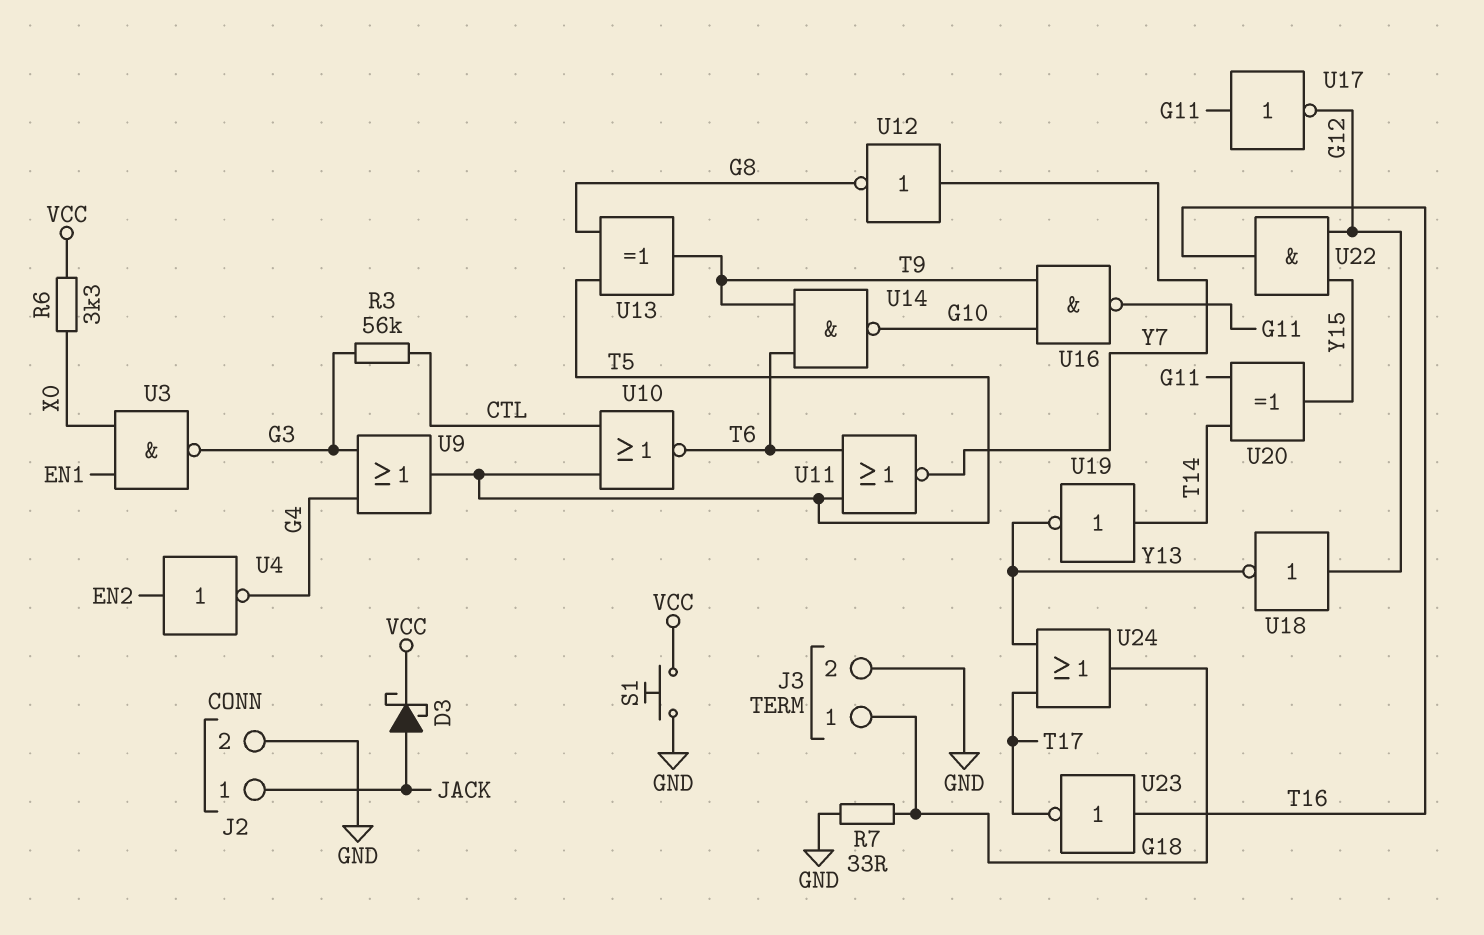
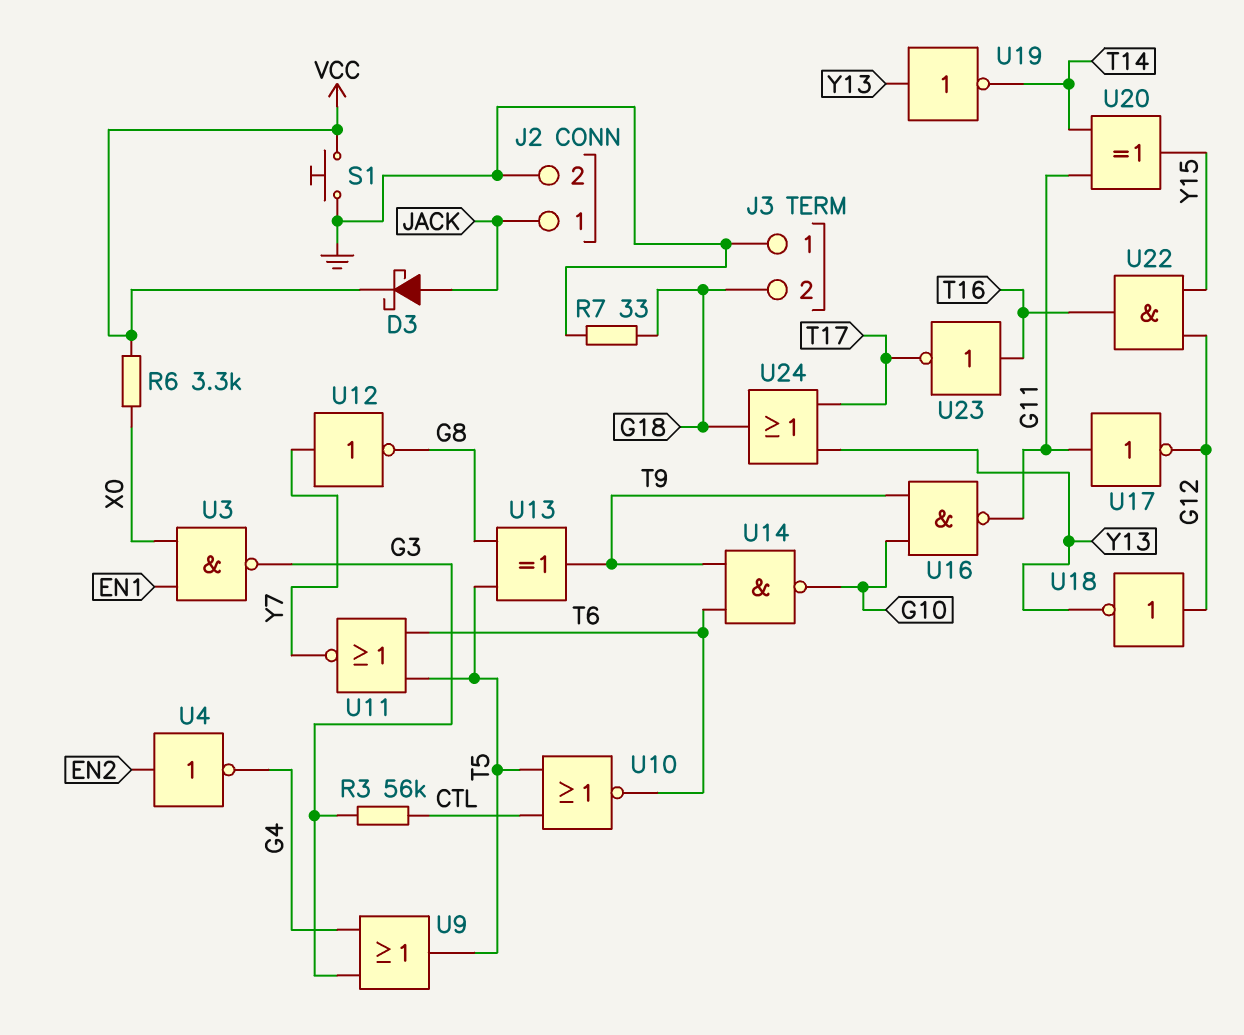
J3 pin 1: G18 -> GND
J3 pin 2: GND -> G18
U19: NOT (in T14, out Y13) -> NOT (in Y13, out T14)

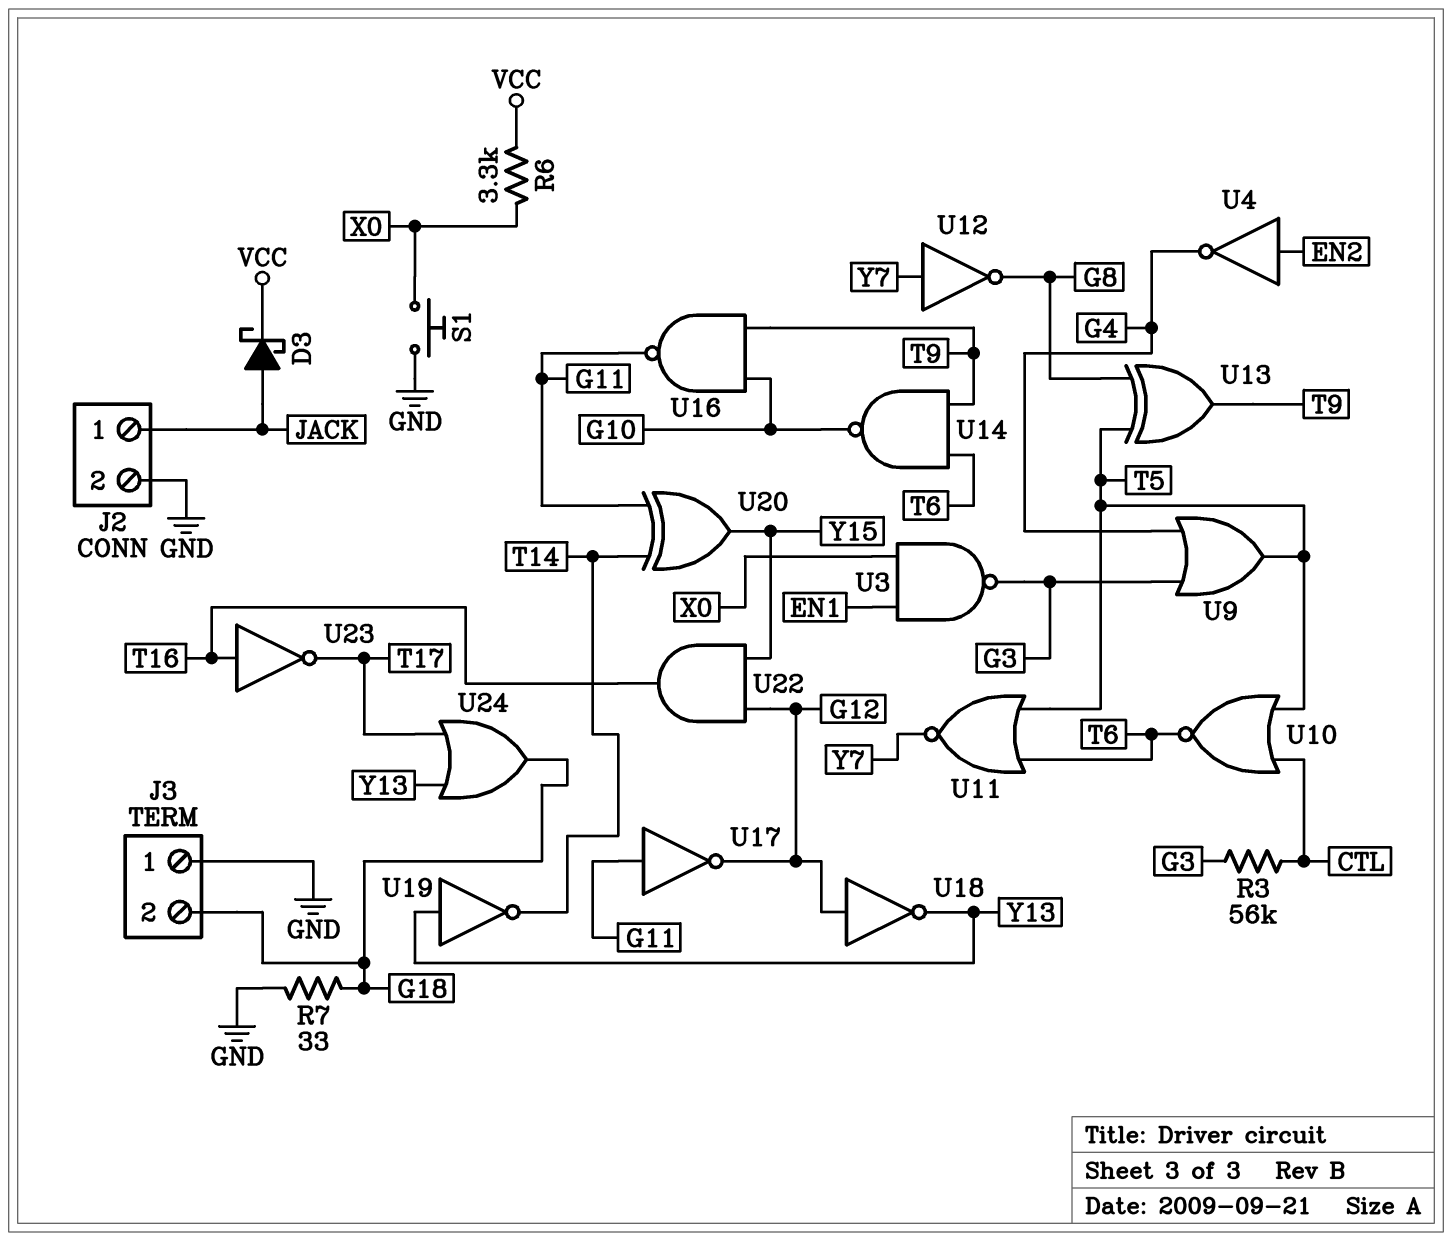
S1: button (GND, VCC) -> button (GND, X0)

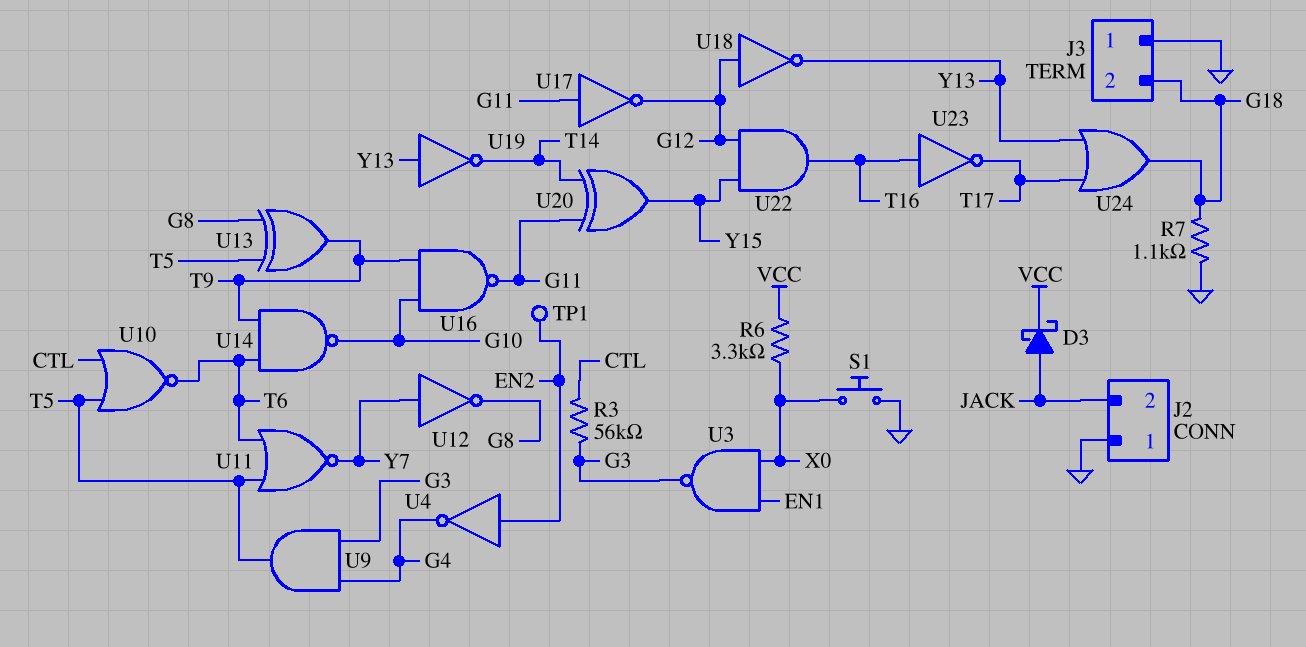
J2 pin 1: JACK -> GND
J2 pin 2: GND -> JACK
R7: 33 (G18, GND) -> 1.1k (G18, GND)
TP1: none -> test point (EN2)
U9: OR (in G3, in G4, out T5) -> AND (in G3, in G4, out T5)

